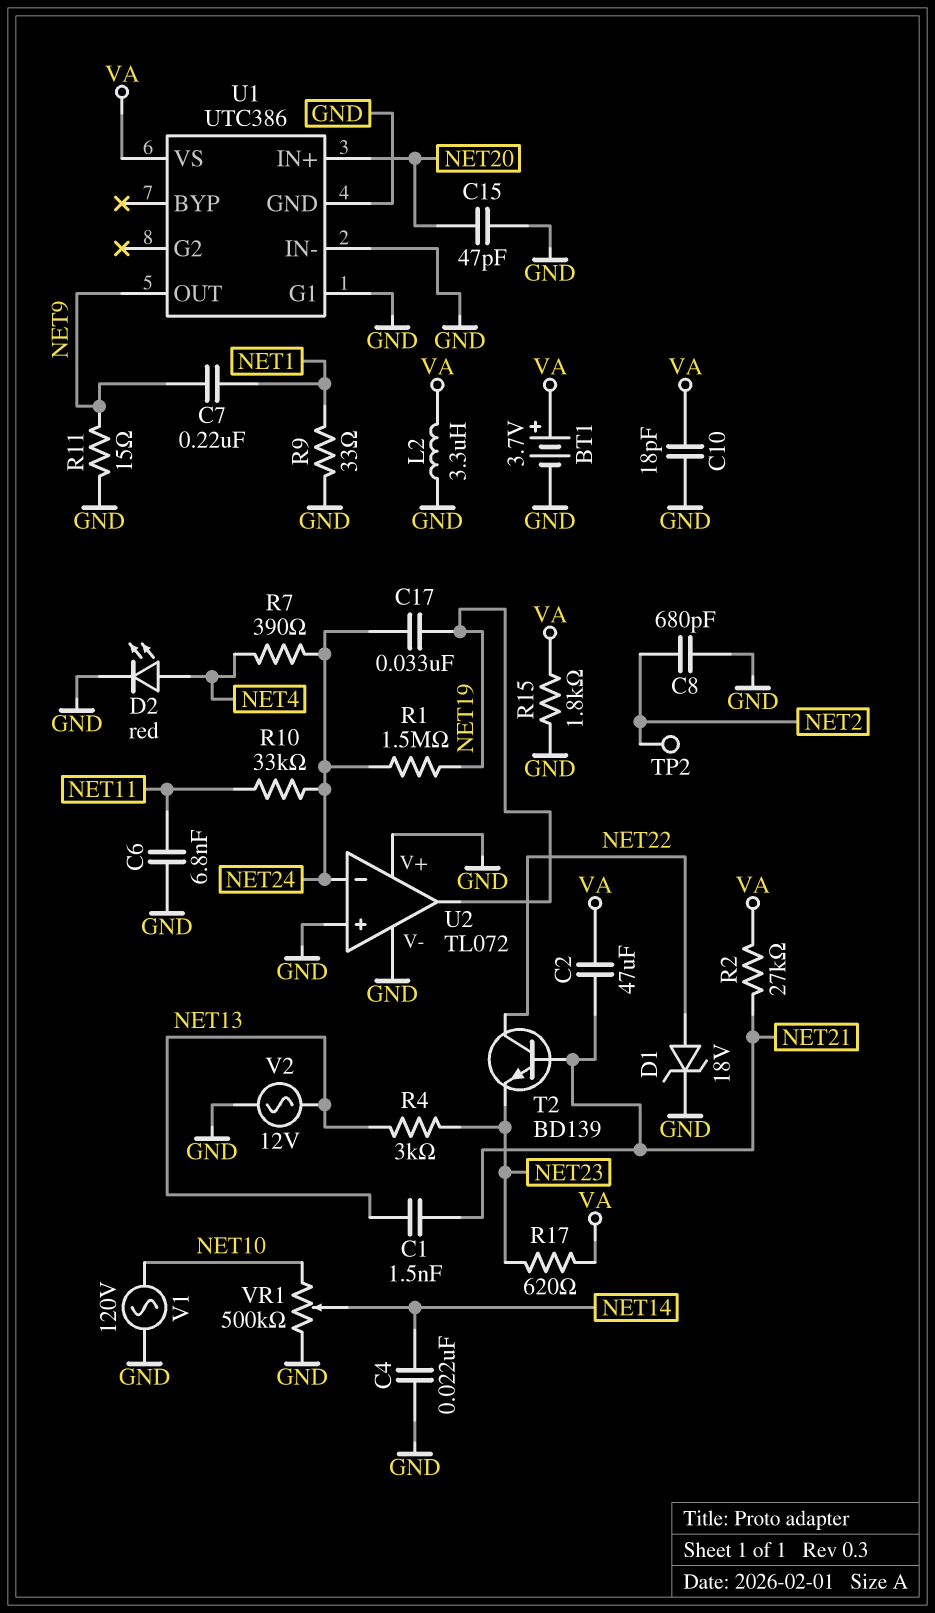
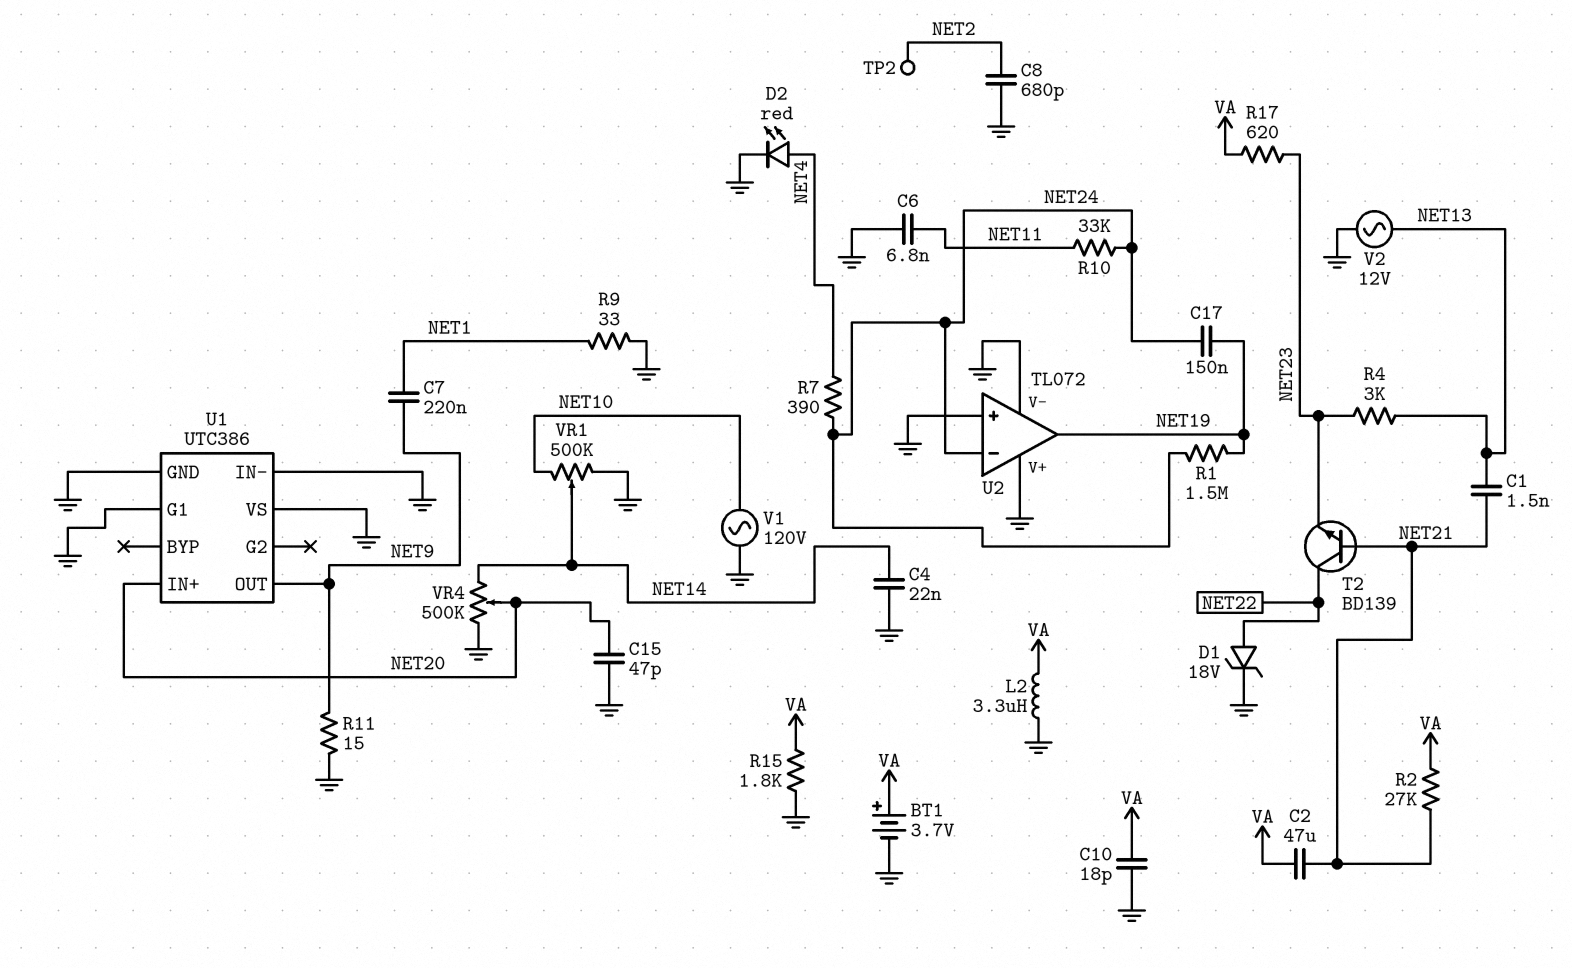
C17: 33nF (NET19, NET24) -> 150nF (NET19, NET24)
U1 pin VS: VA -> GND
VR4: none -> 500k (GND, NET14, wiper NET20)

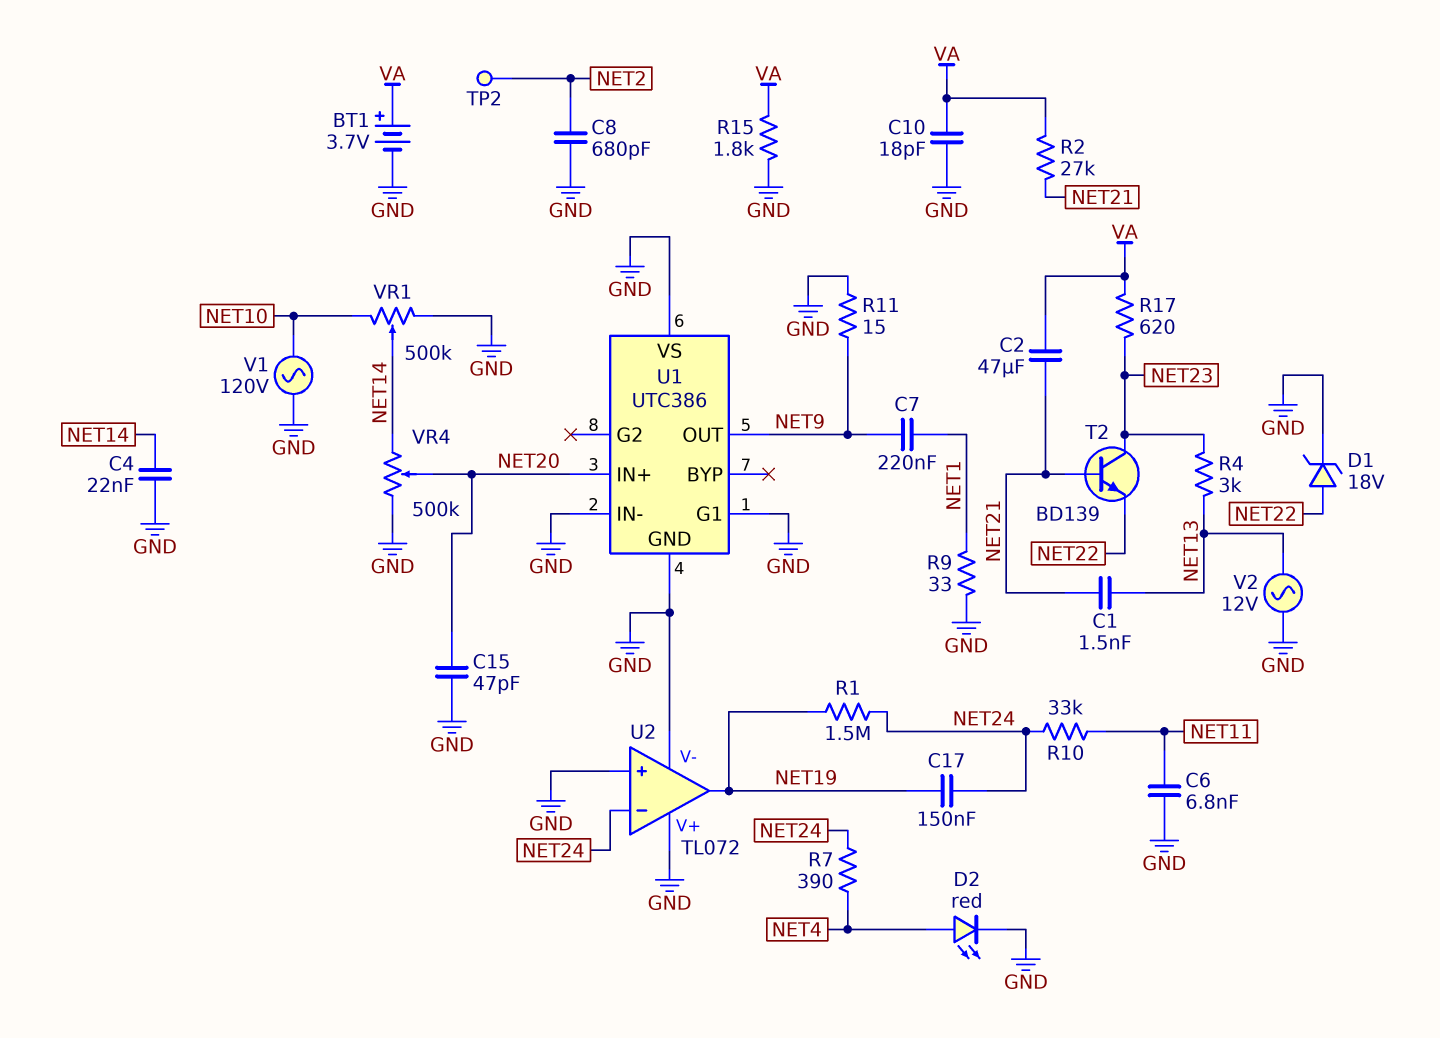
L2: 3.3uH (GND, VA) -> none
T2: NPN BD139 (B NET21, C NET22, E NET23) -> NPN BD139 (B NET21, C NET23, E NET22)

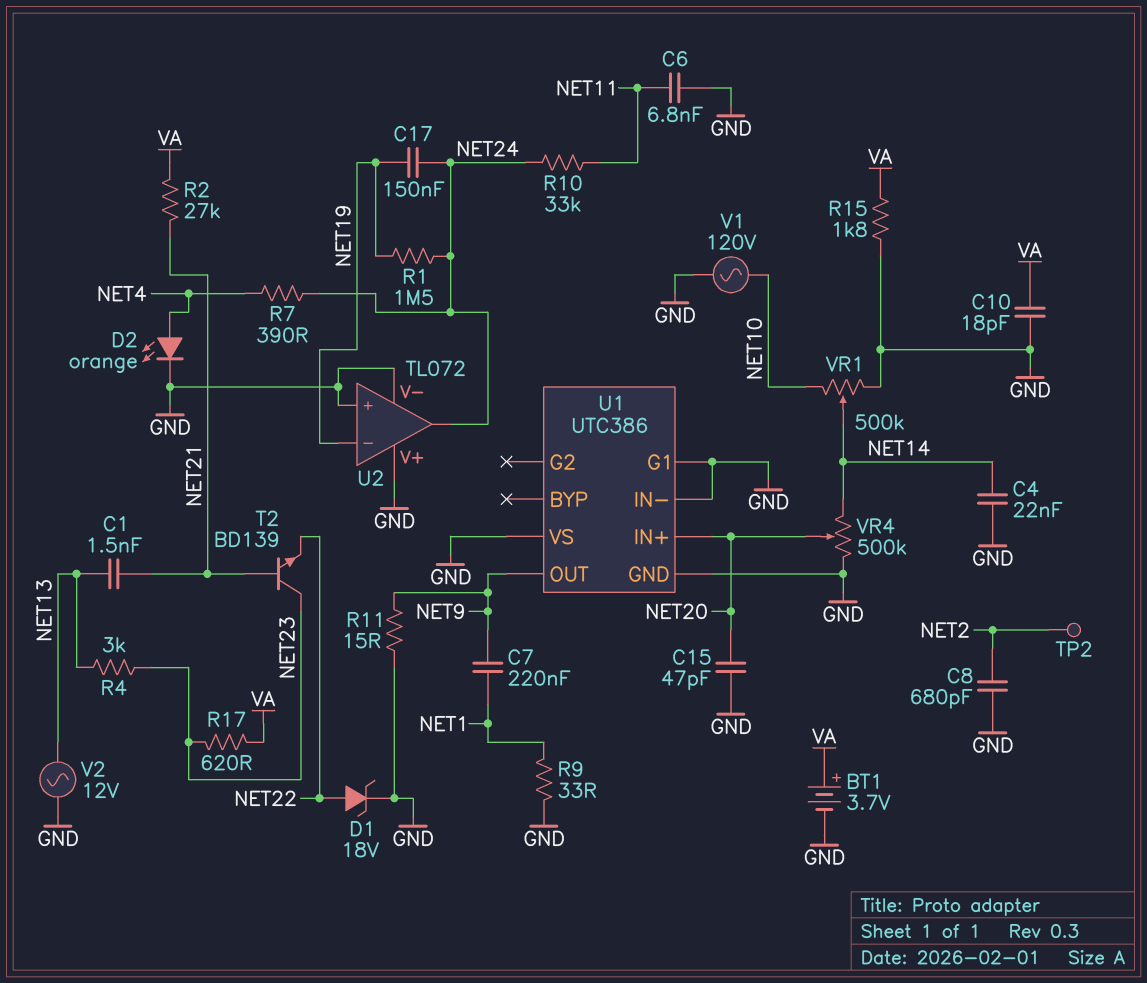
C2: 47uF (NET21, VA) -> none
D2: LED red (A NET4, K GND) -> LED orange (A NET4, K GND)
U2 pin in-: NET24 -> NET19
U2 pin out: NET19 -> NET24

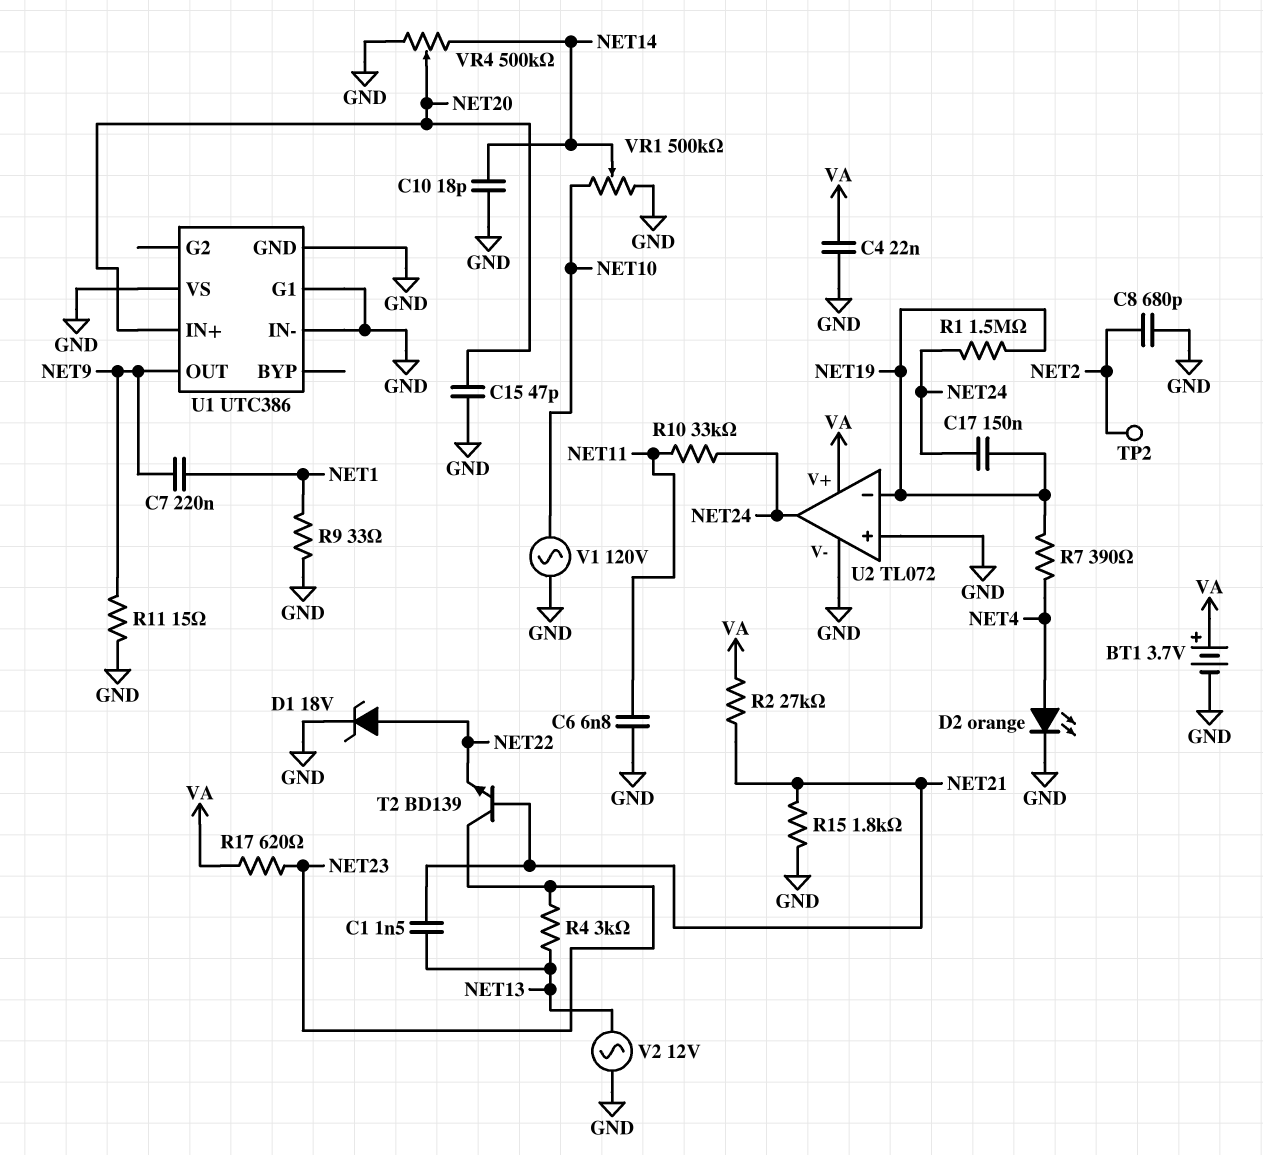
C4: 22nF (GND, NET14) -> 22nF (GND, VA)
C10: 18pF (GND, VA) -> 18pF (GND, NET14)
R7: 390 (NET4, NET24) -> 390 (NET4, NET19)
R15: 1.8k (GND, VA) -> 1.8k (GND, NET21)
U2 pin V+: GND -> VA

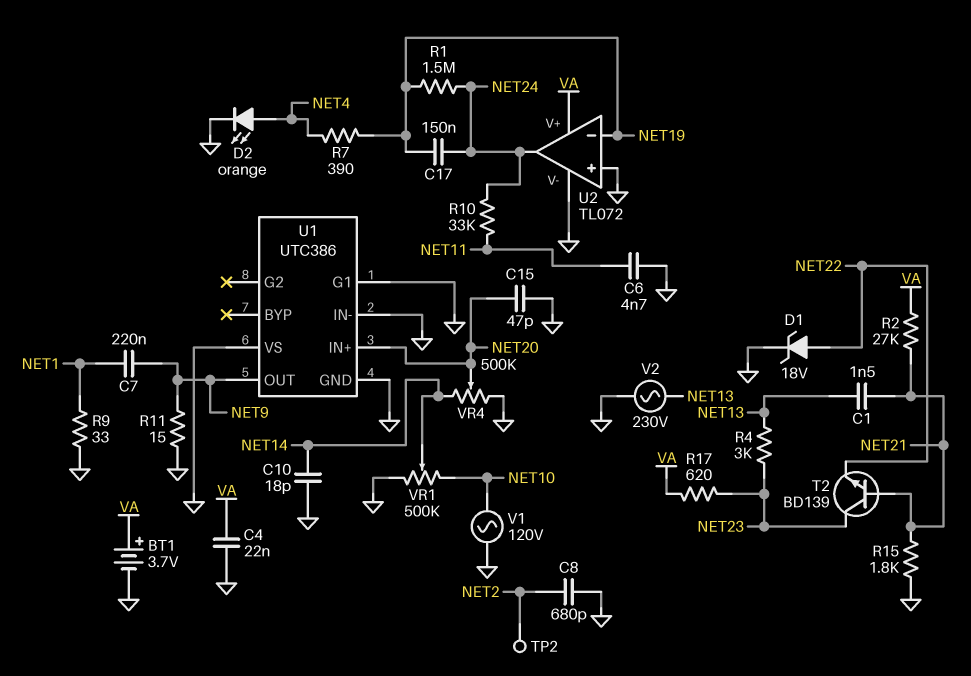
C6: 6.8nF (GND, NET11) -> 4.7nF (GND, NET11)
V2: AC 12V (GND, NET13) -> AC 230V (GND, NET13)

